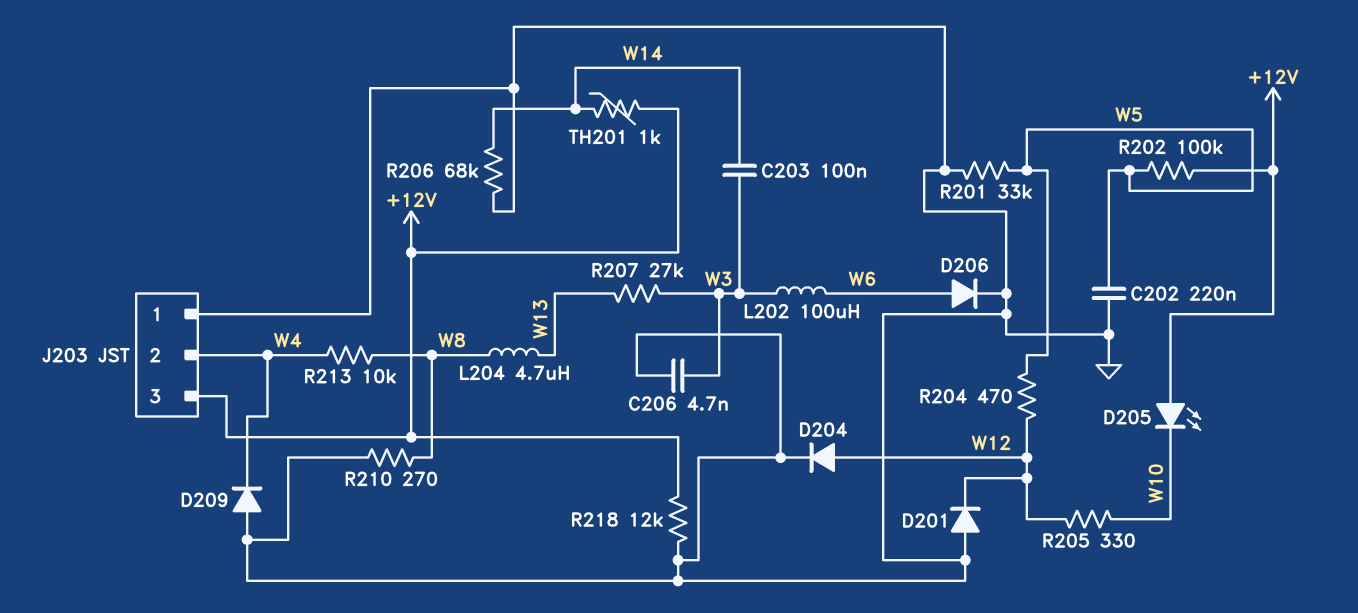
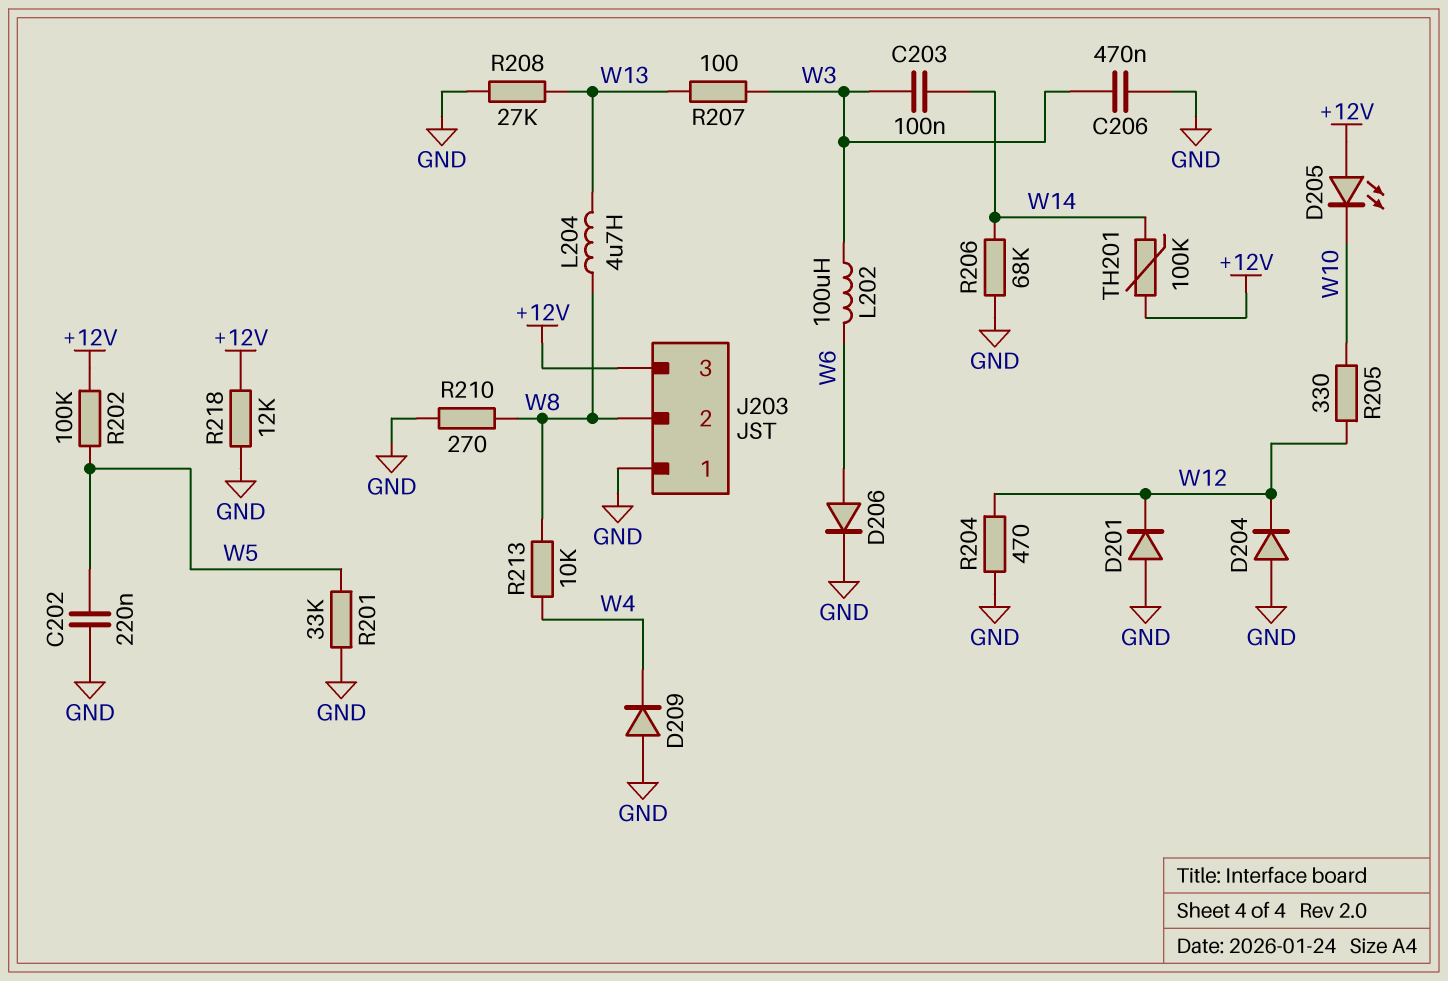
C206: 4.7nF (GND, W3) -> 470nF (GND, W3)
D204: diode (A W12, K GND) -> diode (A GND, K W12)
J203 pin 2: W4 -> W8
R204: 470 (W5, W12) -> 470 (GND, W12)
R207: 27k (W3, W13) -> 100 (W3, W13)
R208: none -> 27k (GND, W13)
TH201: 1k (+12V, W14) -> 100k (+12V, W14)

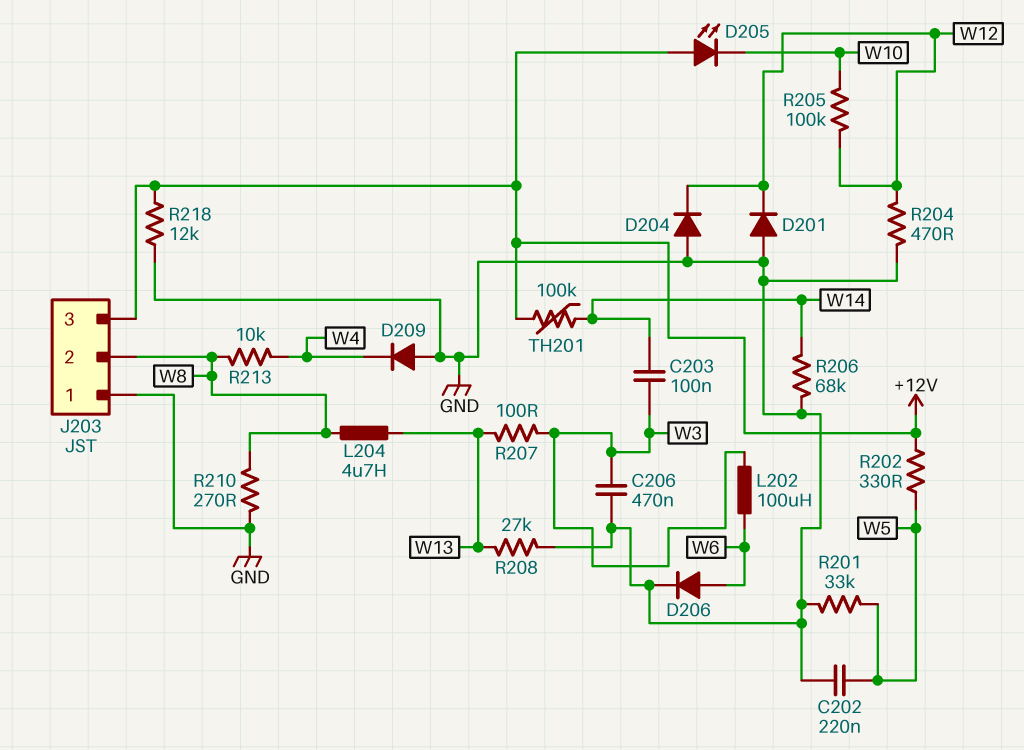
R202: 100k (+12V, W5) -> 330 (+12V, W5)
R205: 330 (W10, W12) -> 100k (W10, W12)

